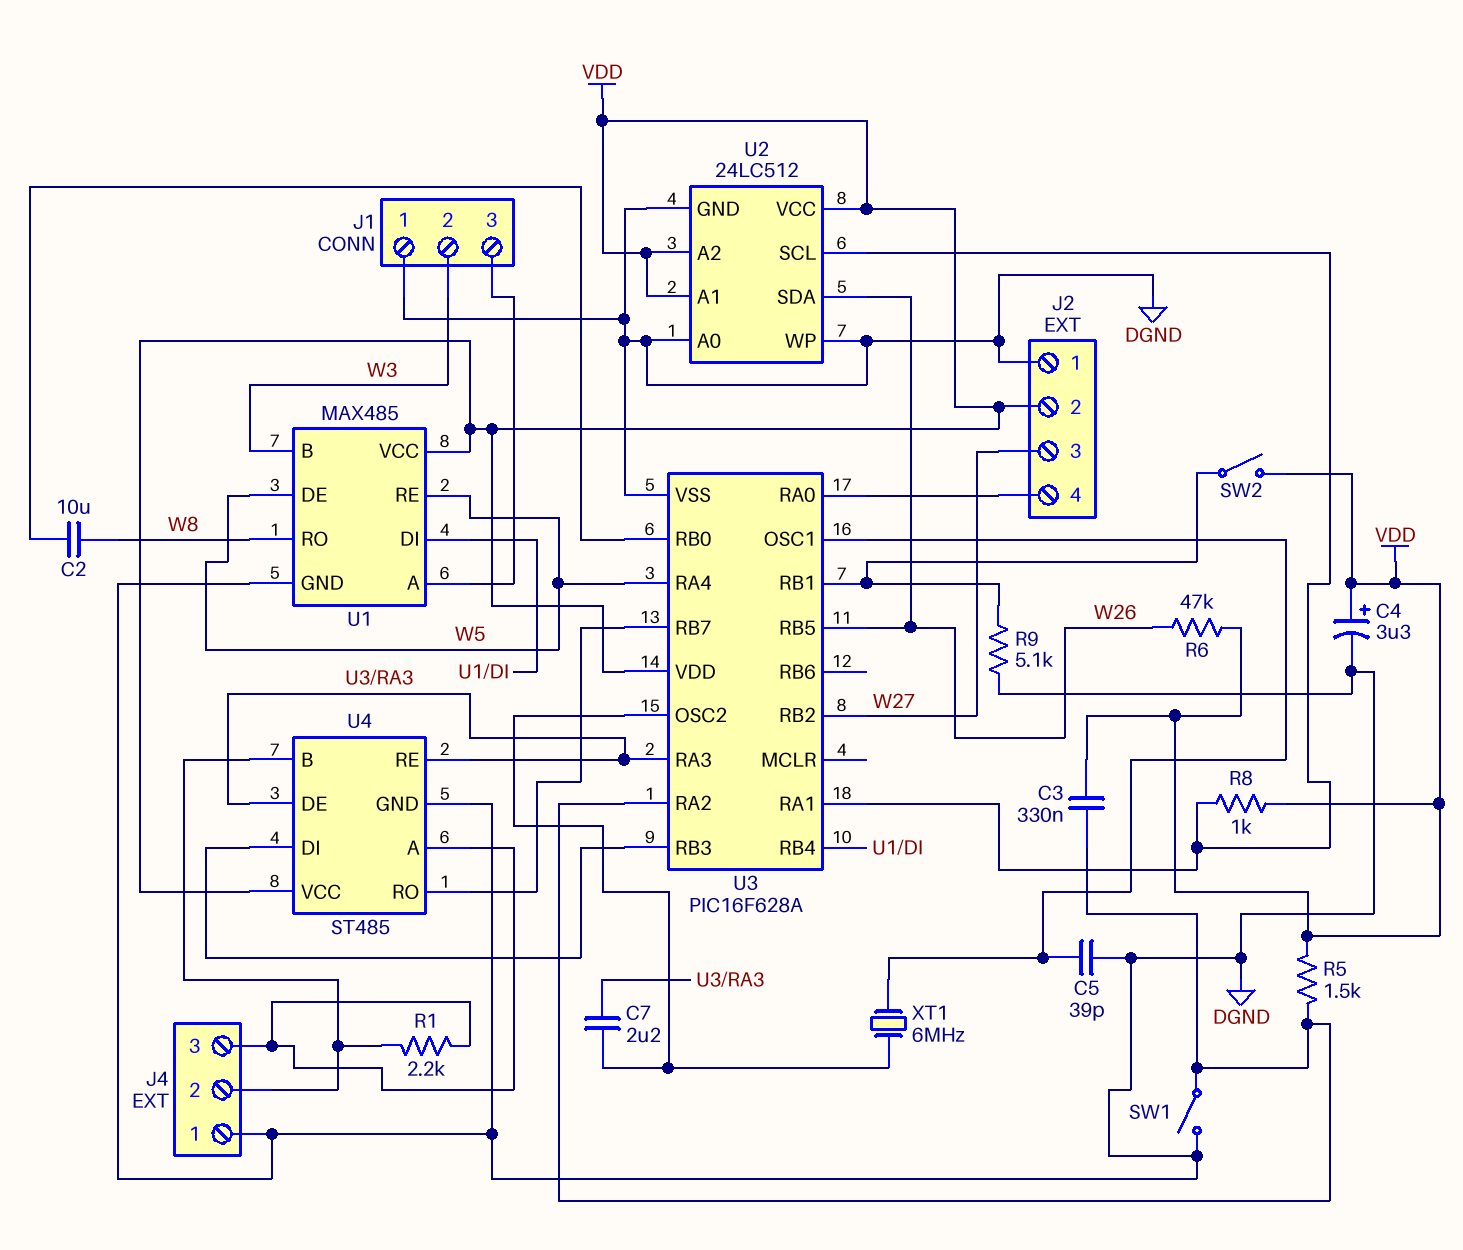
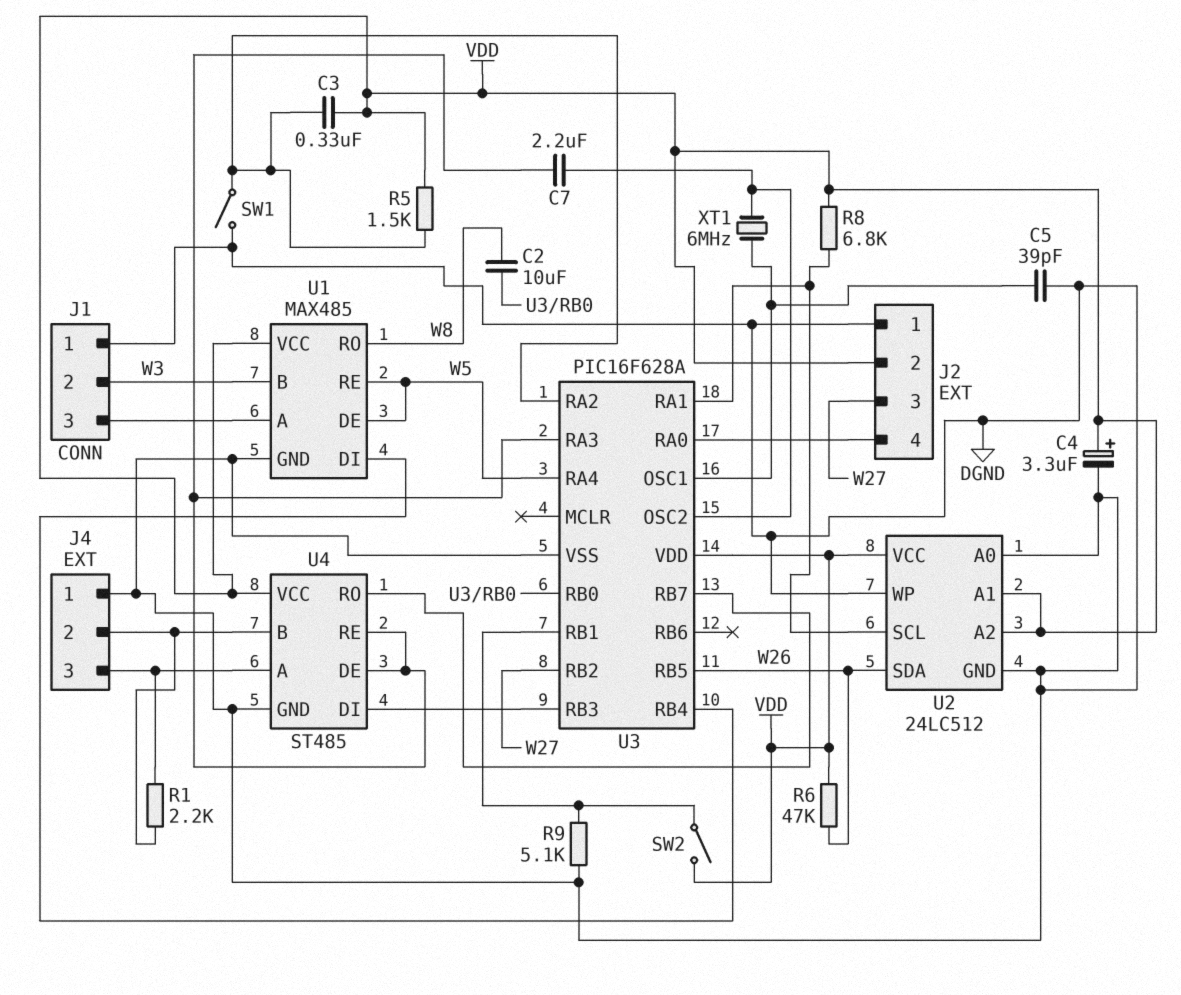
R8: 1k (U2/SCL, VDD) -> 6.8k (U2/SCL, VDD)

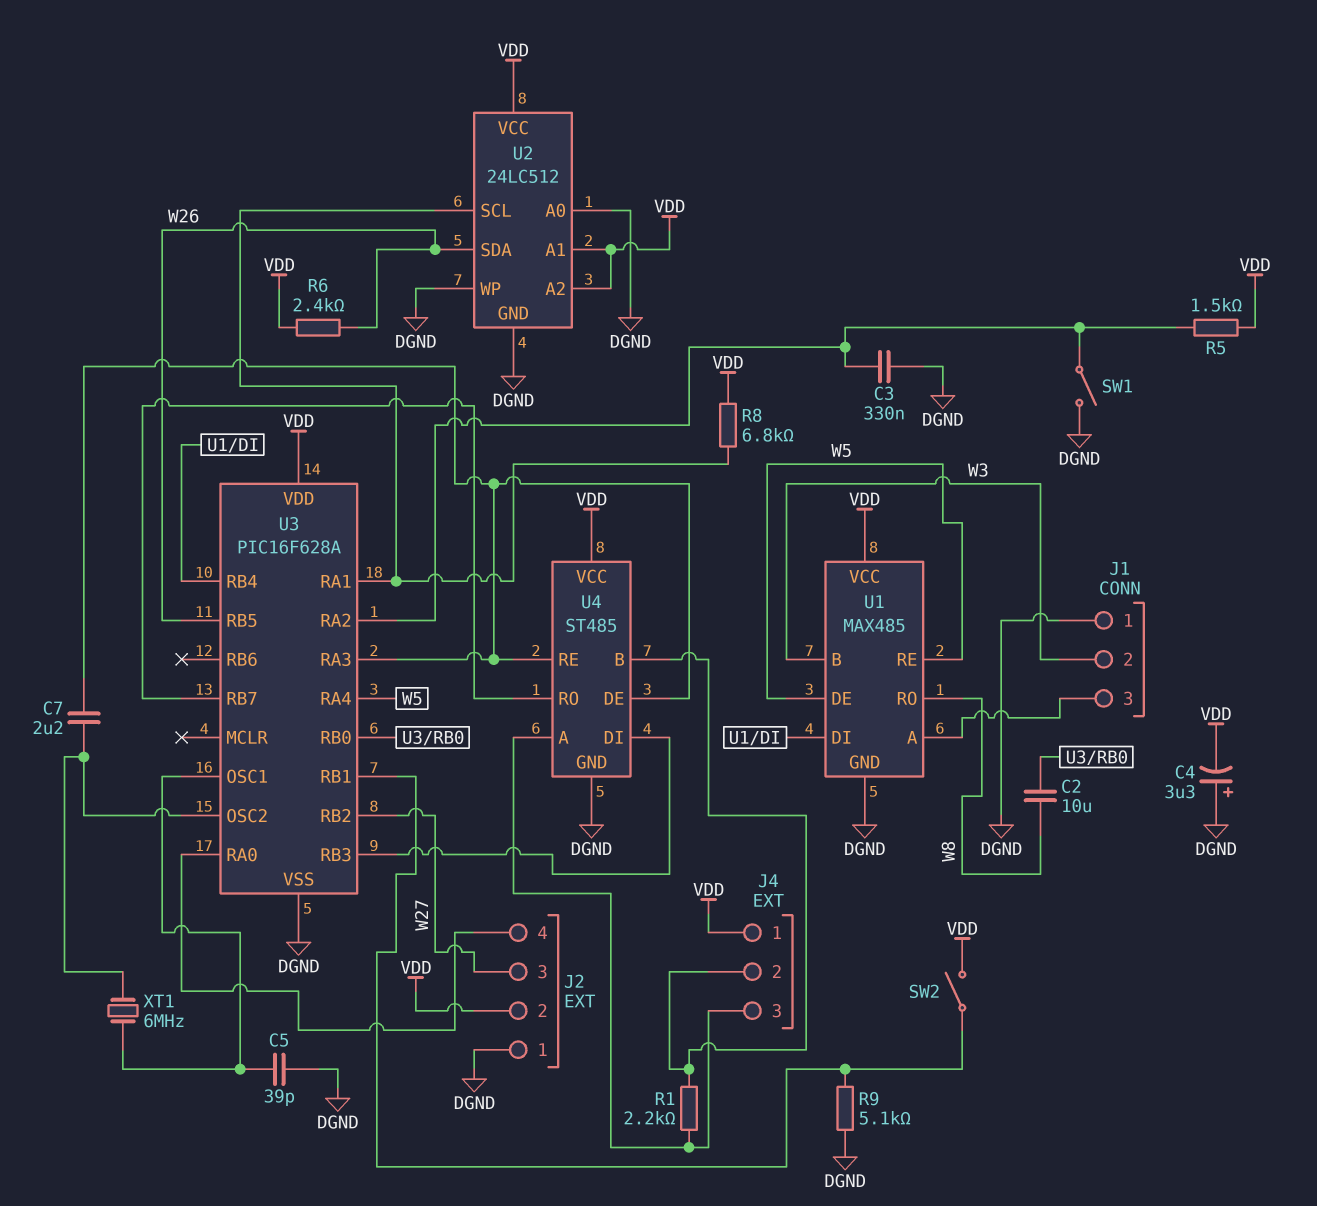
C3: 330nF (U3/RA2, VDD) -> 330nF (DGND, U3/RA2)
C4: 3.3uF (plus VDD, minus DGND) -> 3.3uF (plus DGND, minus VDD)
J4 pin 1: DGND -> VDD
R6: 47k (VDD, W26) -> 2.4k (VDD, W26)

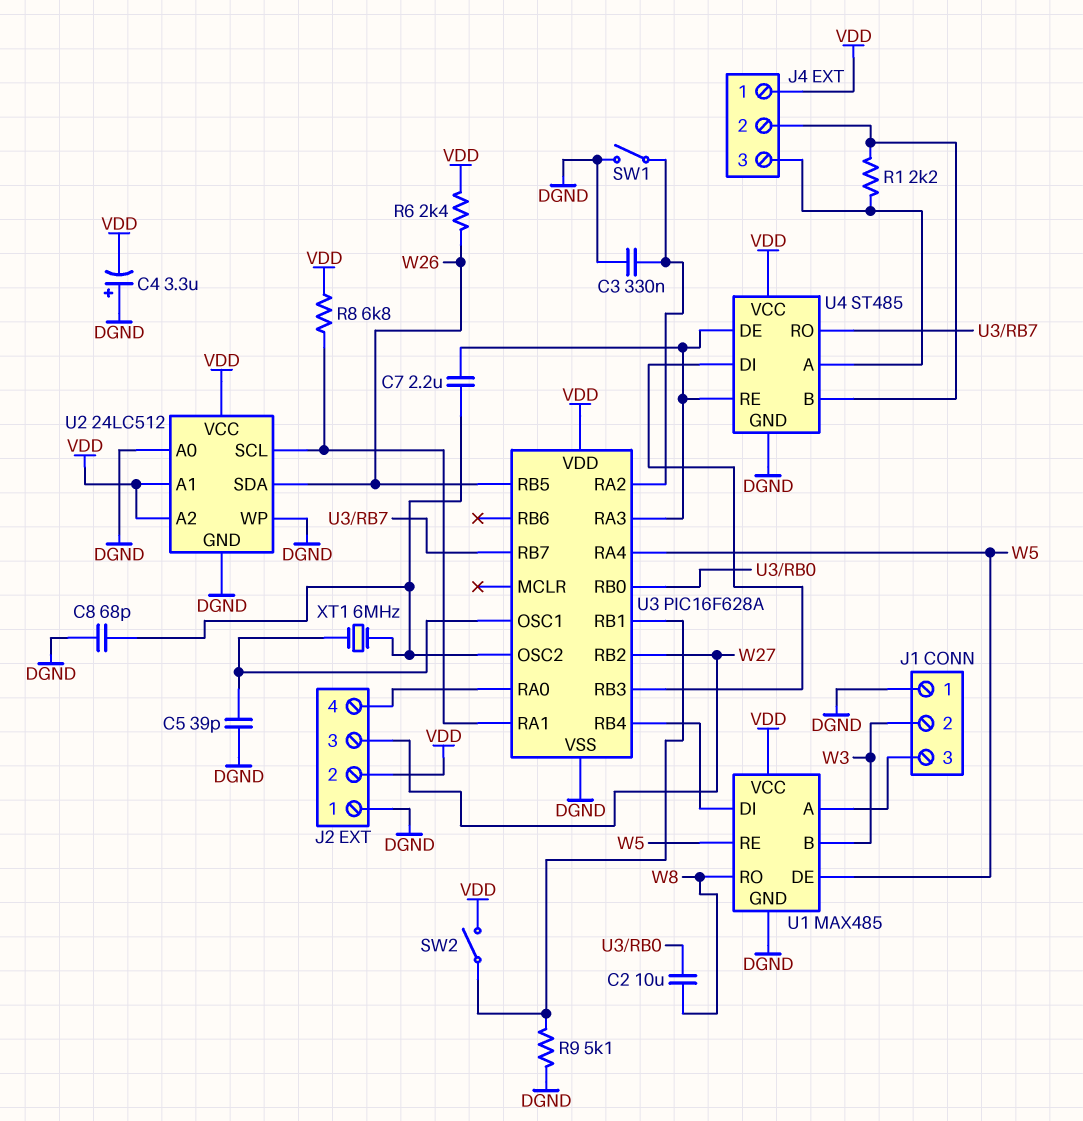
C8: none -> 68pF (DGND, U3/OSC2)
R5: 1.5k (U3/RA2, VDD) -> none

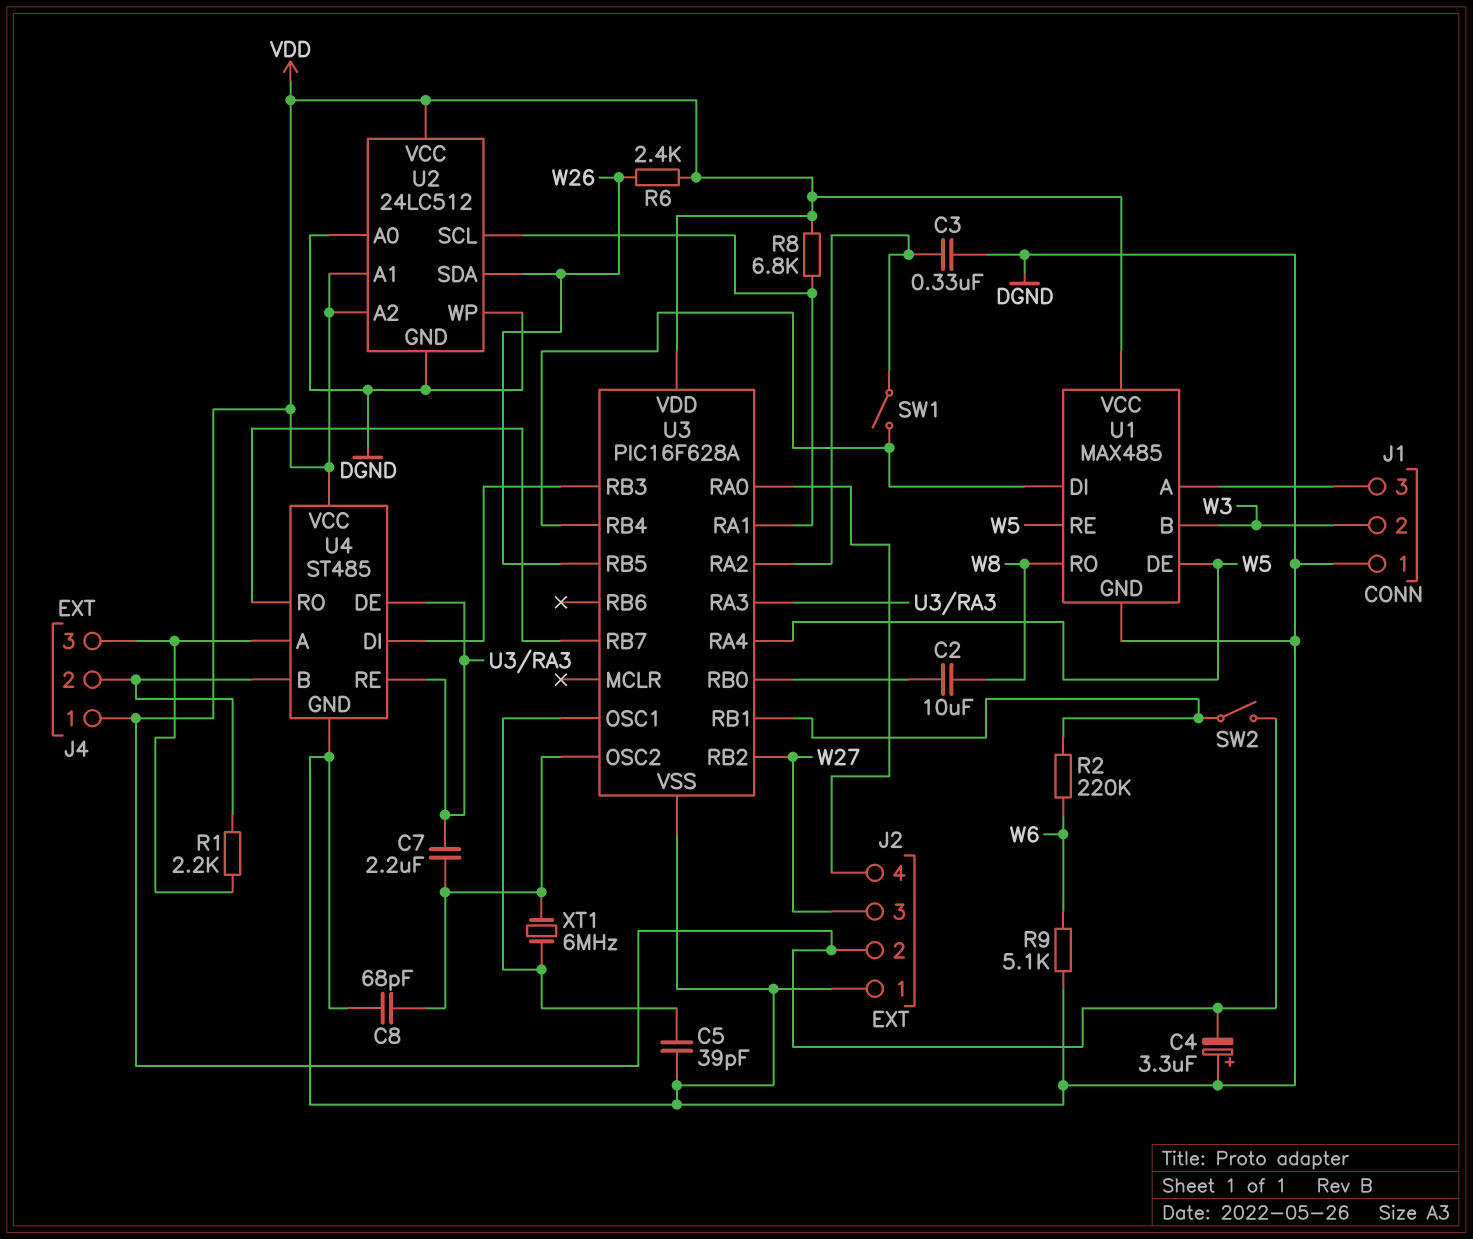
R2: none -> 220k (U3/RB1, W6)
R9: 5.1k (DGND, U3/RB1) -> 5.1k (DGND, W6)
SW1: switch (DGND, U3/RA2) -> switch (U1/DI, U3/RA2)

